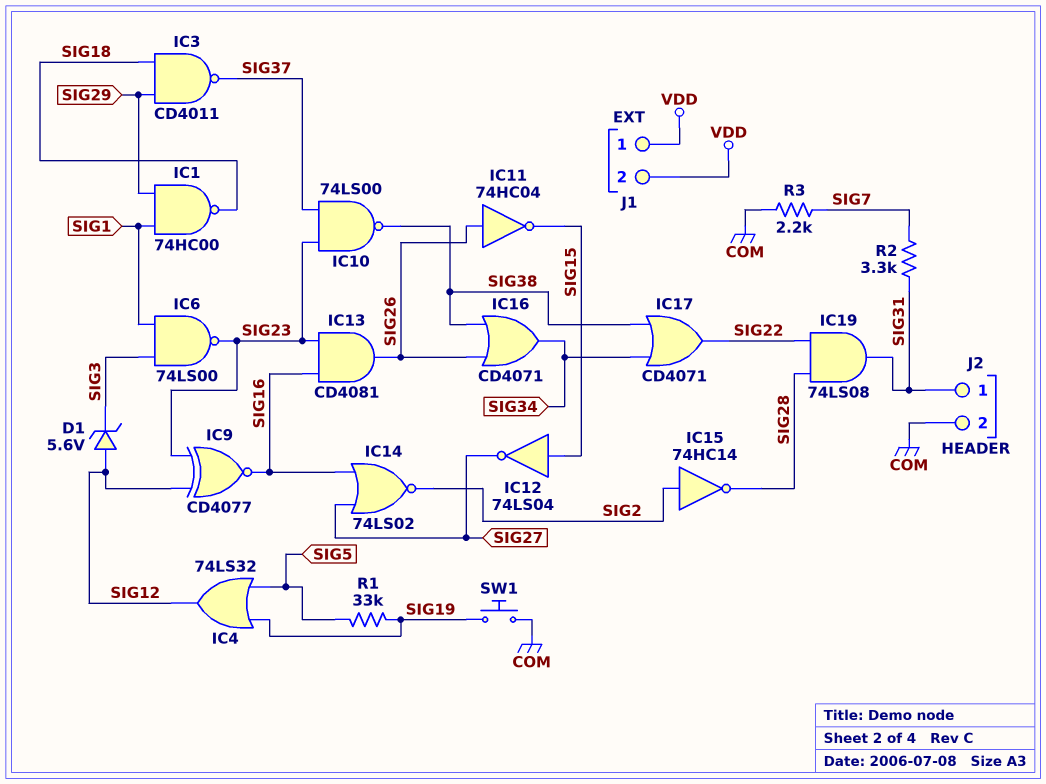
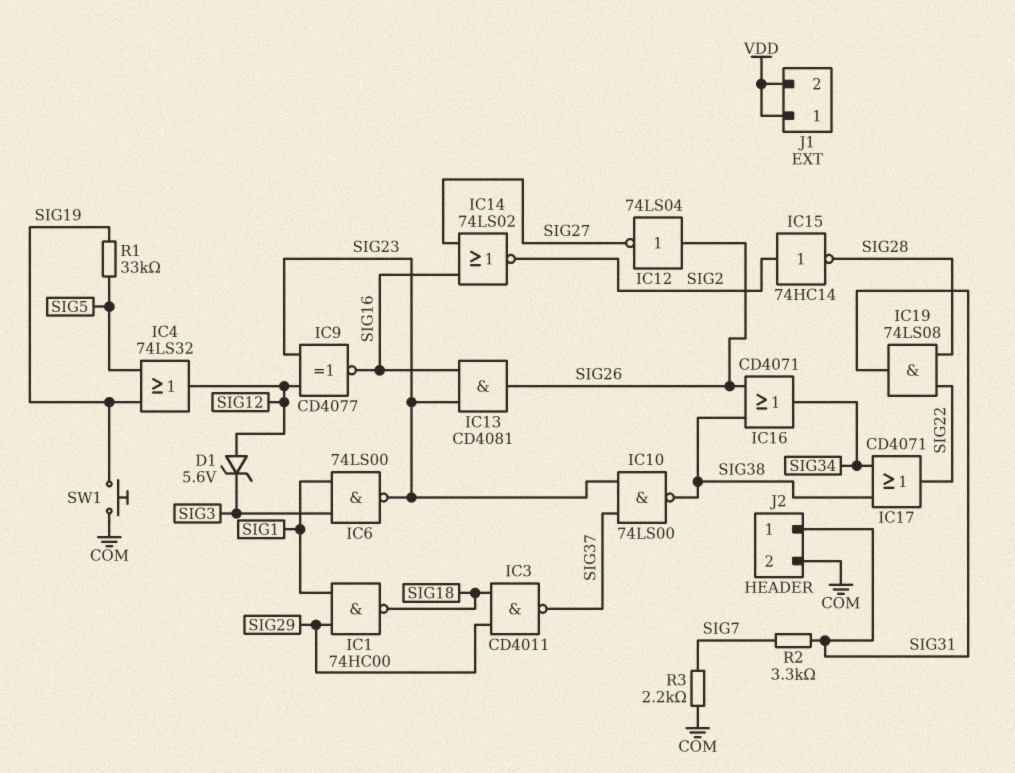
IC11: NOT 74HC04 (in SIG26, out SIG15) -> none
IC12: NOT 74LS04 (in SIG15, out SIG27) -> NOT 74LS04 (in SIG26, out SIG27)

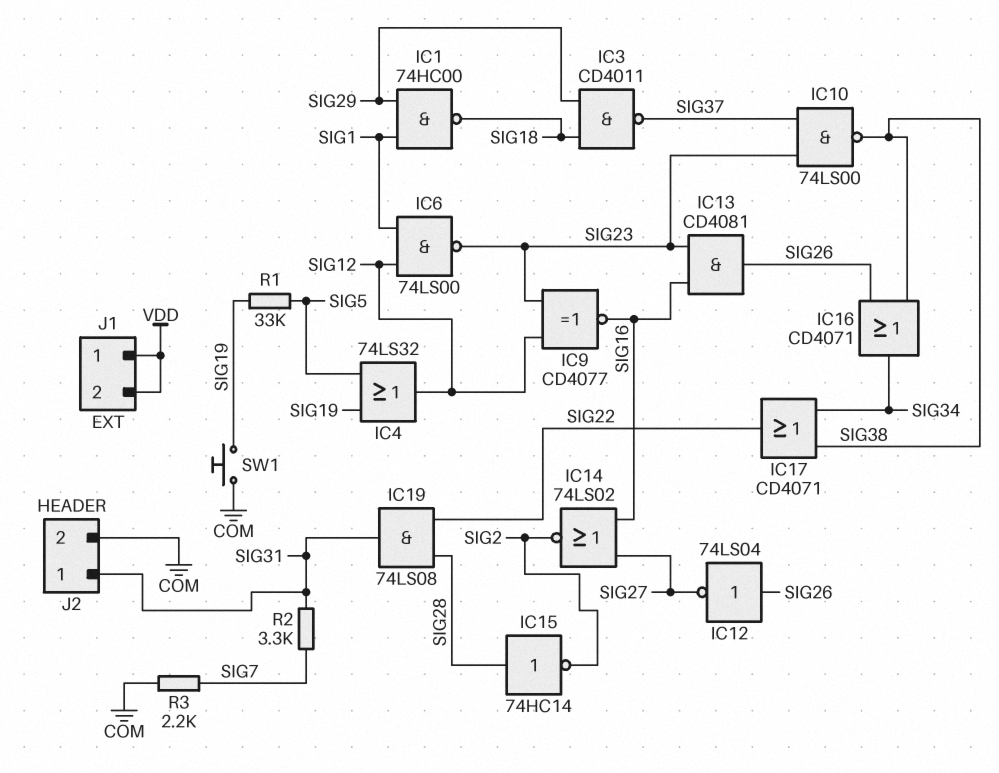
D1: zener 5.6V (A SIG12, K SIG3) -> none
IC6: NAND 74LS00 (in SIG1, in SIG3, out SIG23) -> NAND 74LS00 (in SIG1, in SIG12, out SIG23)
IC15: NOT 74HC14 (in SIG2, out SIG28) -> NOT 74HC14 (in SIG28, out SIG2)

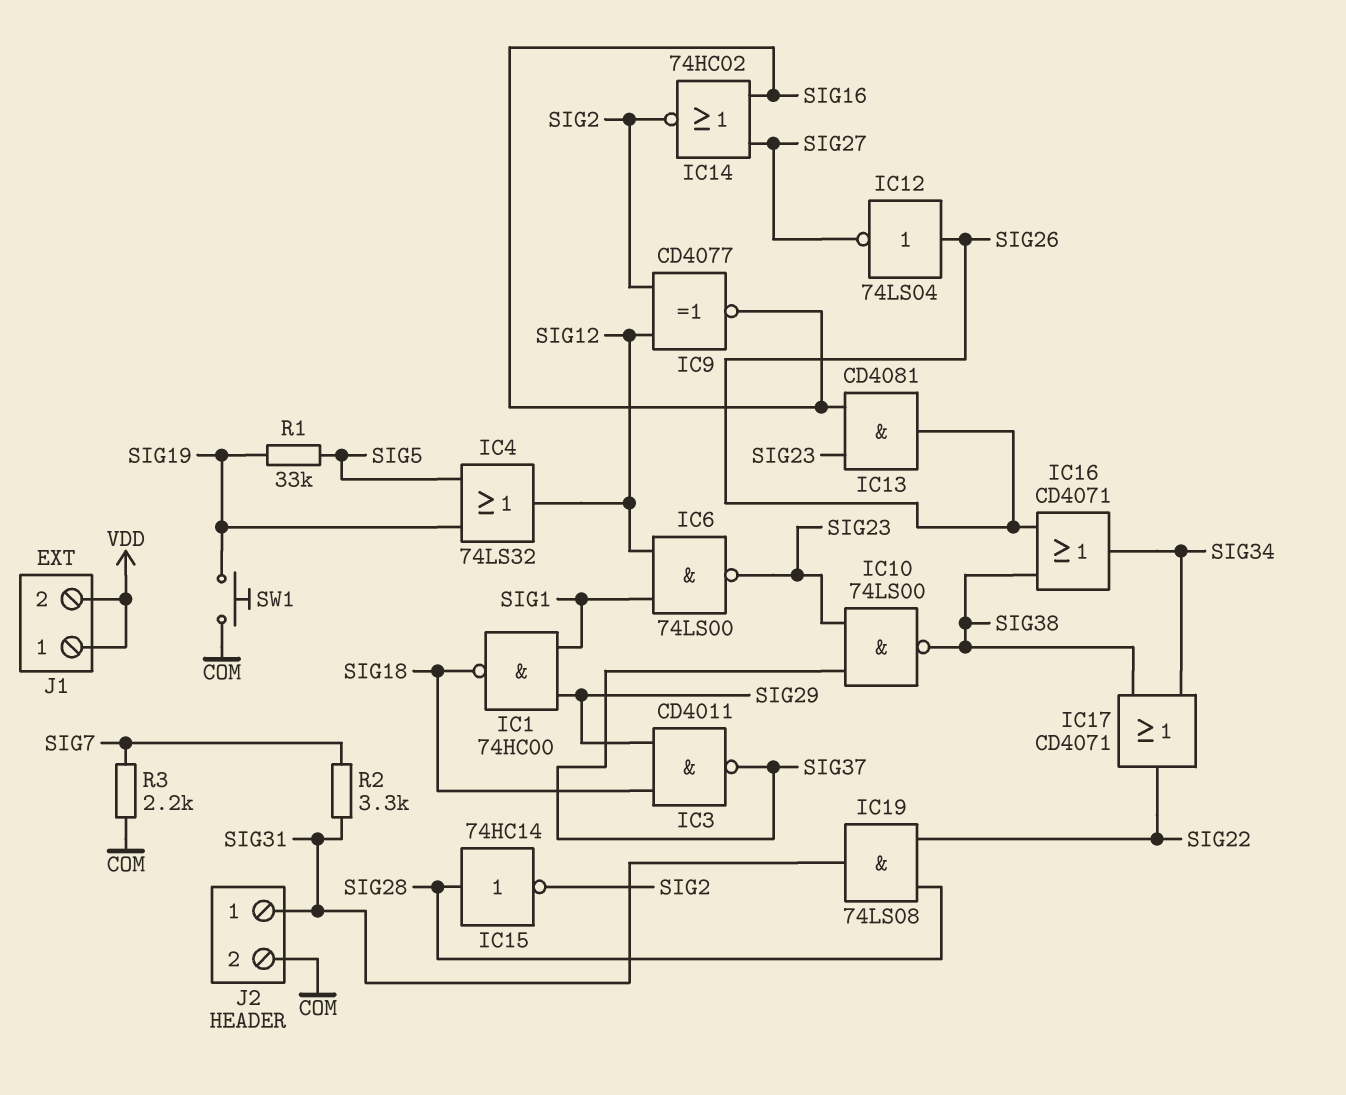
IC9: XNOR CD4077 (in SIG12, in SIG23, out SIG16) -> XNOR CD4077 (in SIG2, in SIG12, out SIG16)
IC14: NOR 74LS02 (in SIG16, in SIG27, out SIG2) -> NOR 74HC02 (in SIG16, in SIG27, out SIG2)

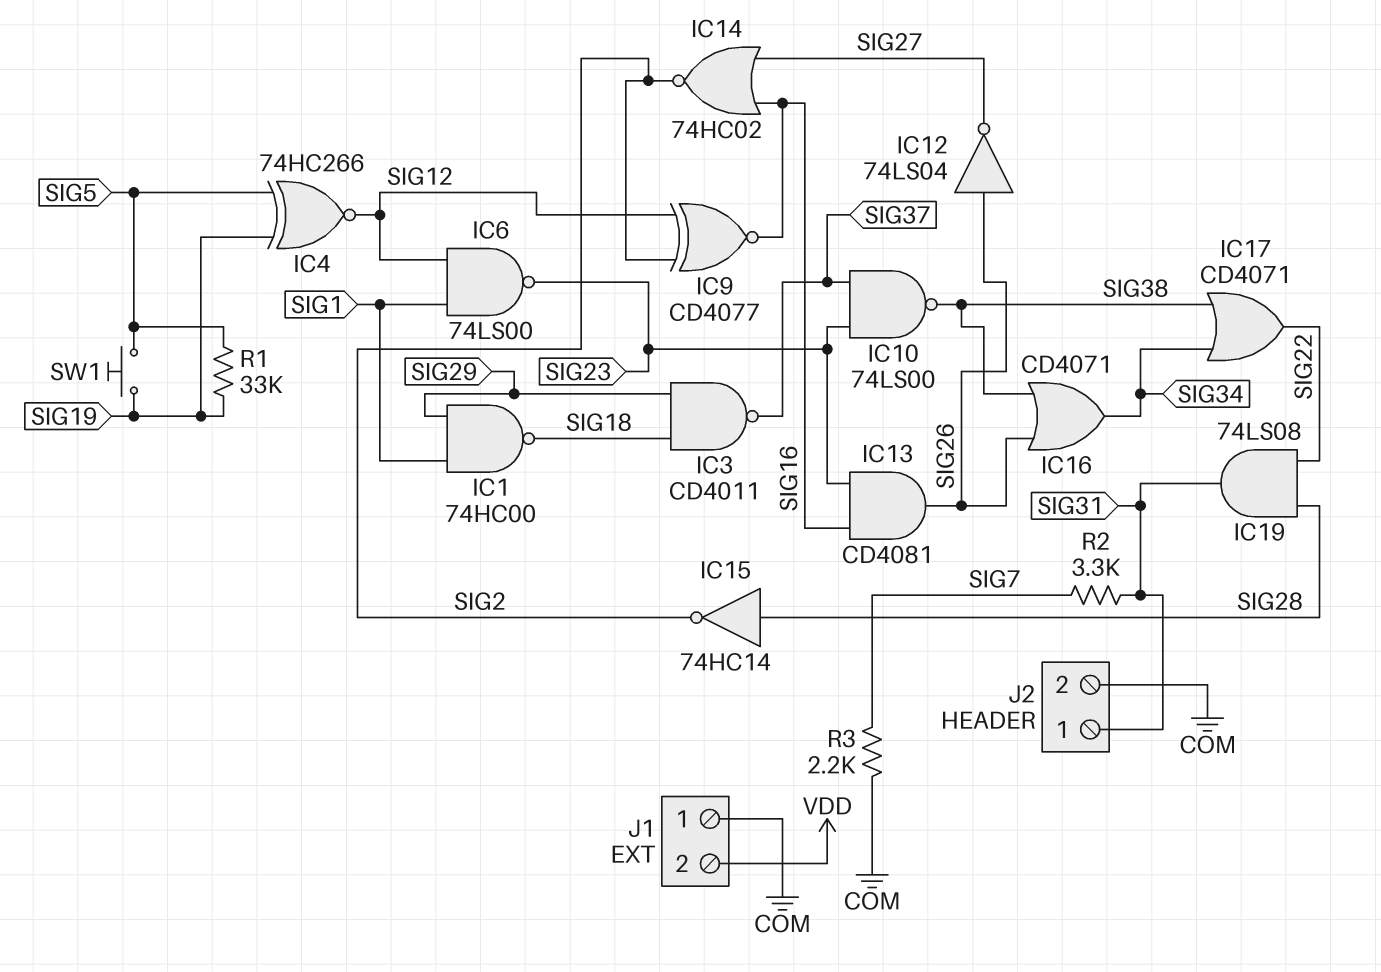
IC4: OR 74LS32 (in SIG5, in SIG19, out SIG12) -> XNOR 74HC266 (in SIG5, in SIG19, out SIG12)
J1 pin 1: VDD -> COM
SW1: button (COM, SIG19) -> button (SIG5, SIG19)

